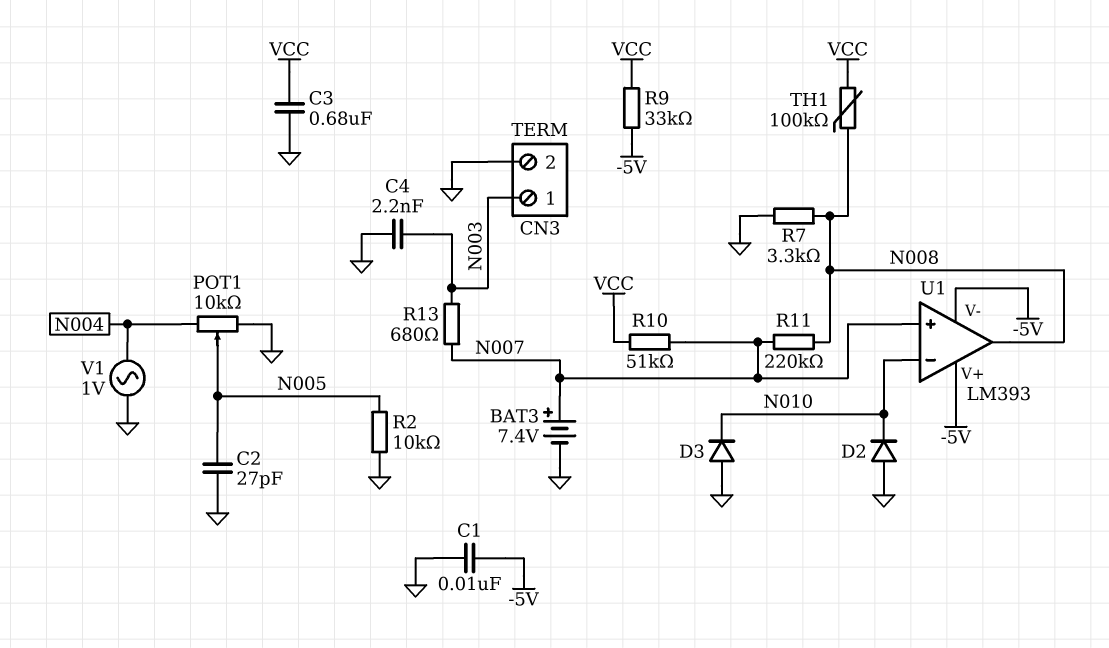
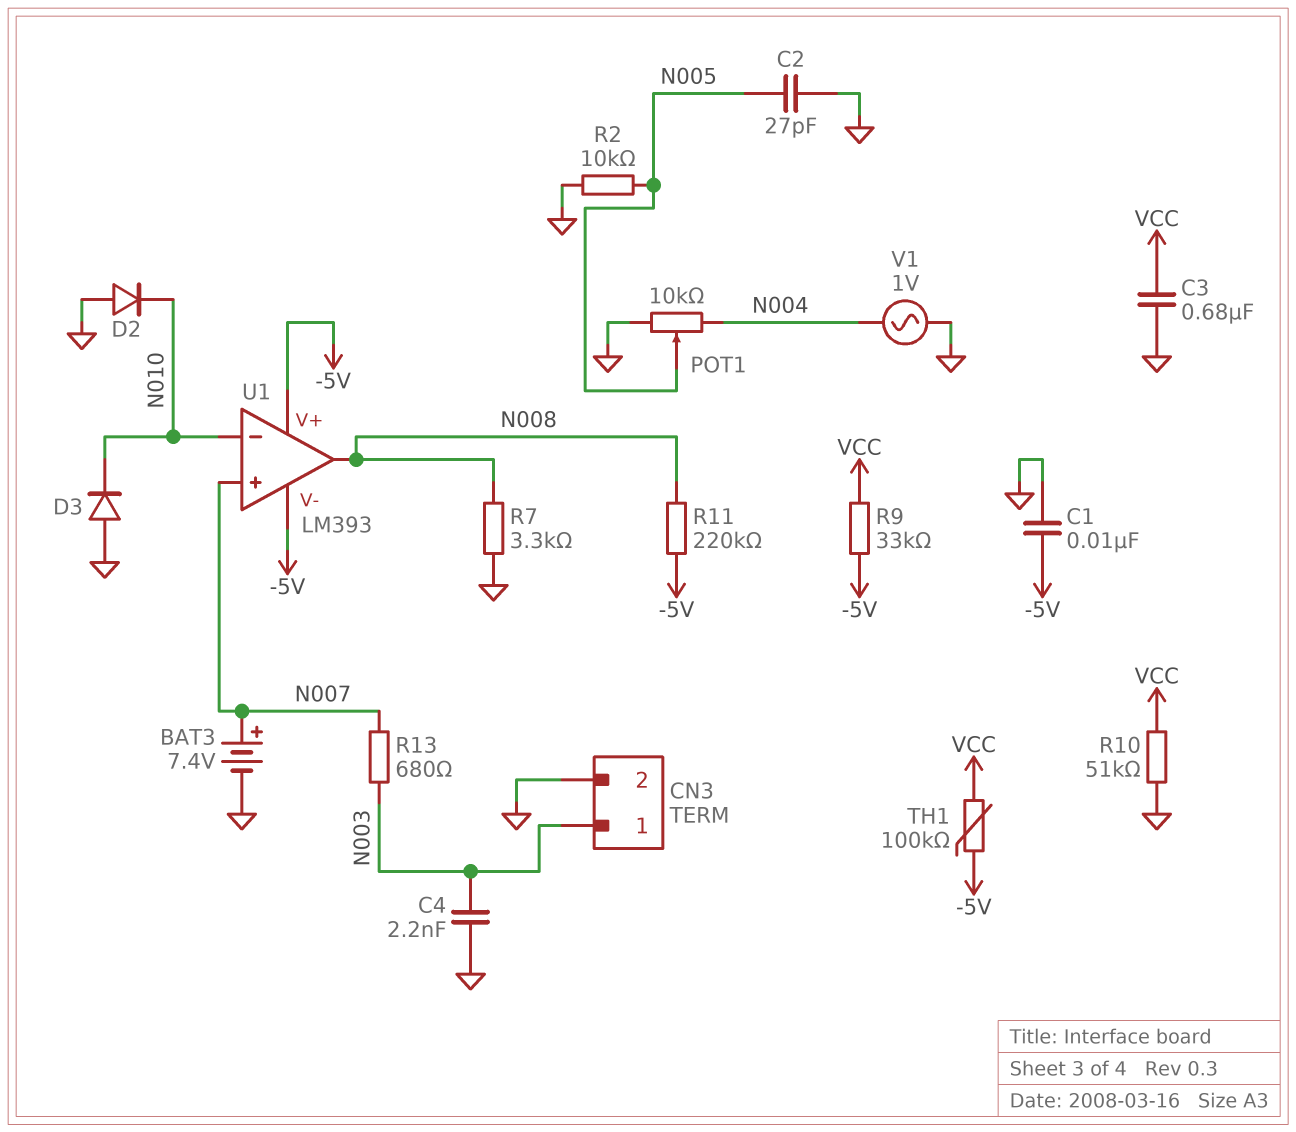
R10: 51k (N007, VCC) -> 51k (GND, VCC)
R11: 220k (N007, N008) -> 220k (-5V, N008)
TH1: 100k (N008, VCC) -> 100k (-5V, VCC)

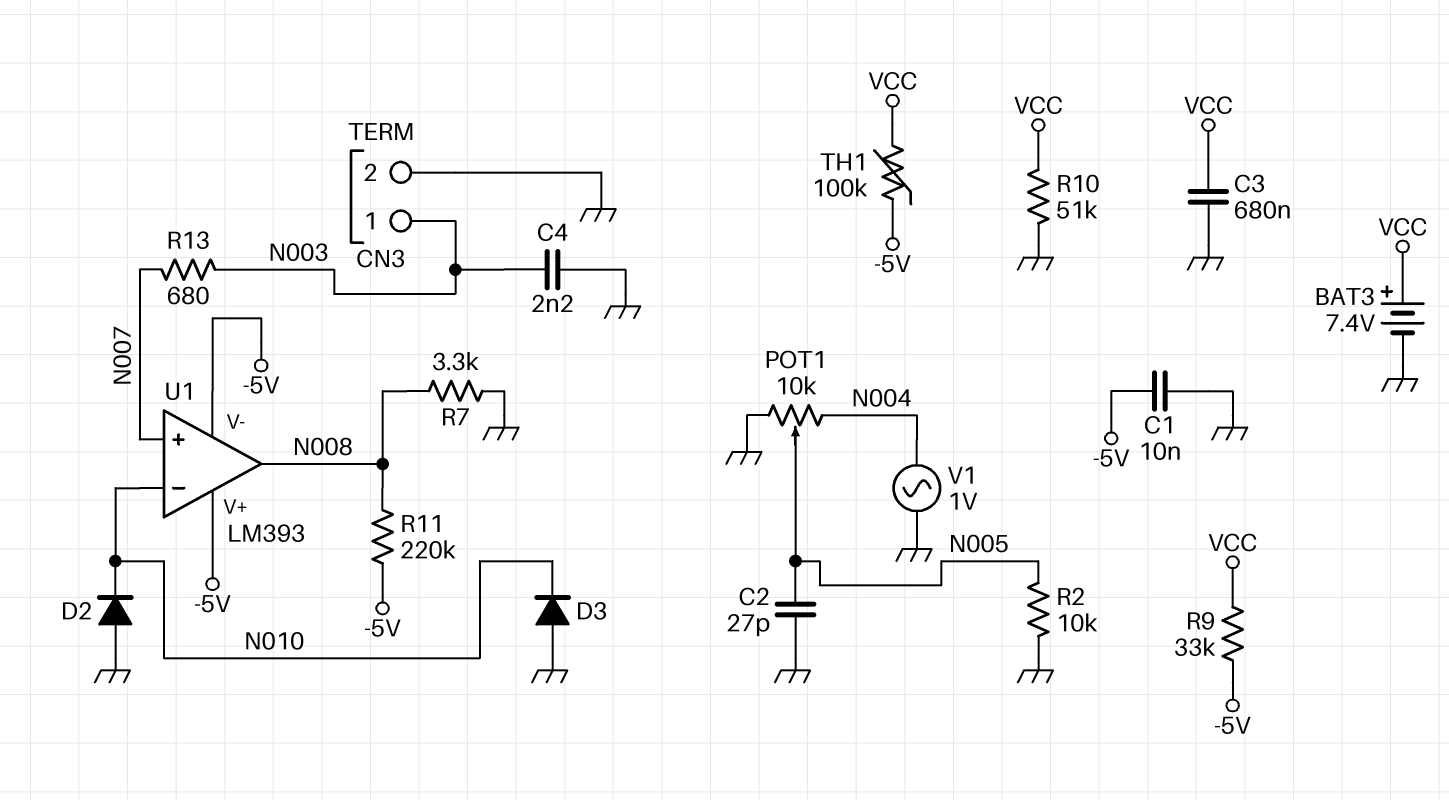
BAT3: 7.4V (plus N007, minus GND) -> 7.4V (plus VCC, minus GND)

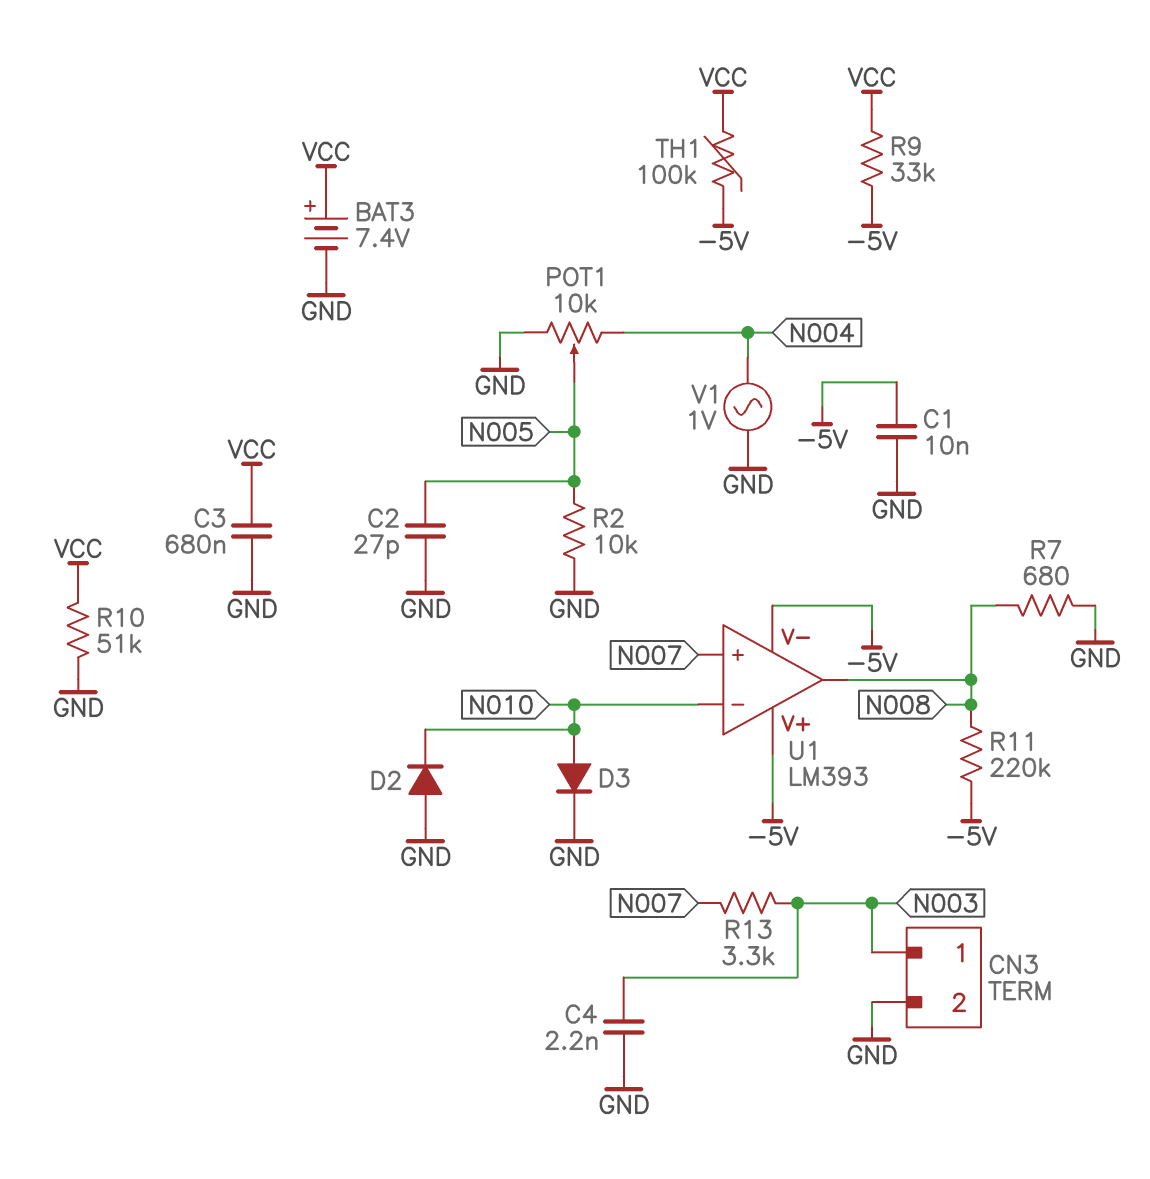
D3: diode (A GND, K N010) -> diode (A N010, K GND)
R7: 3.3k (GND, N008) -> 680 (GND, N008)
R13: 680 (N003, N007) -> 3.3k (N003, N007)

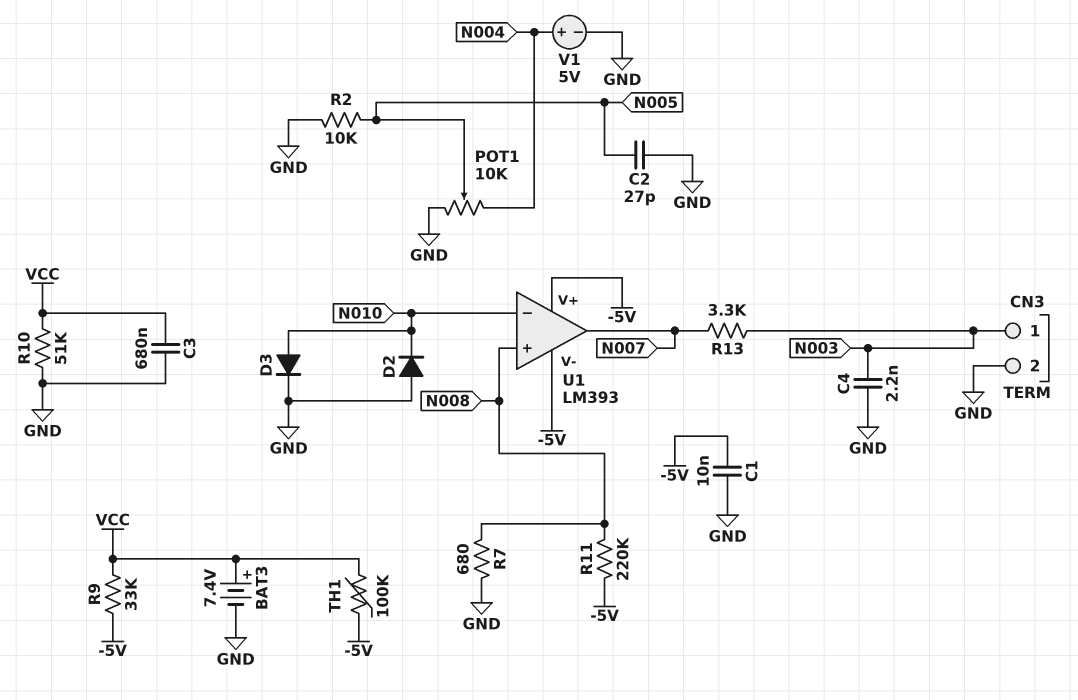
U1 pin in+: N007 -> N008
U1 pin out: N008 -> N007
V1: AC 1V (GND, N004) -> 5V (plus N004, minus GND)

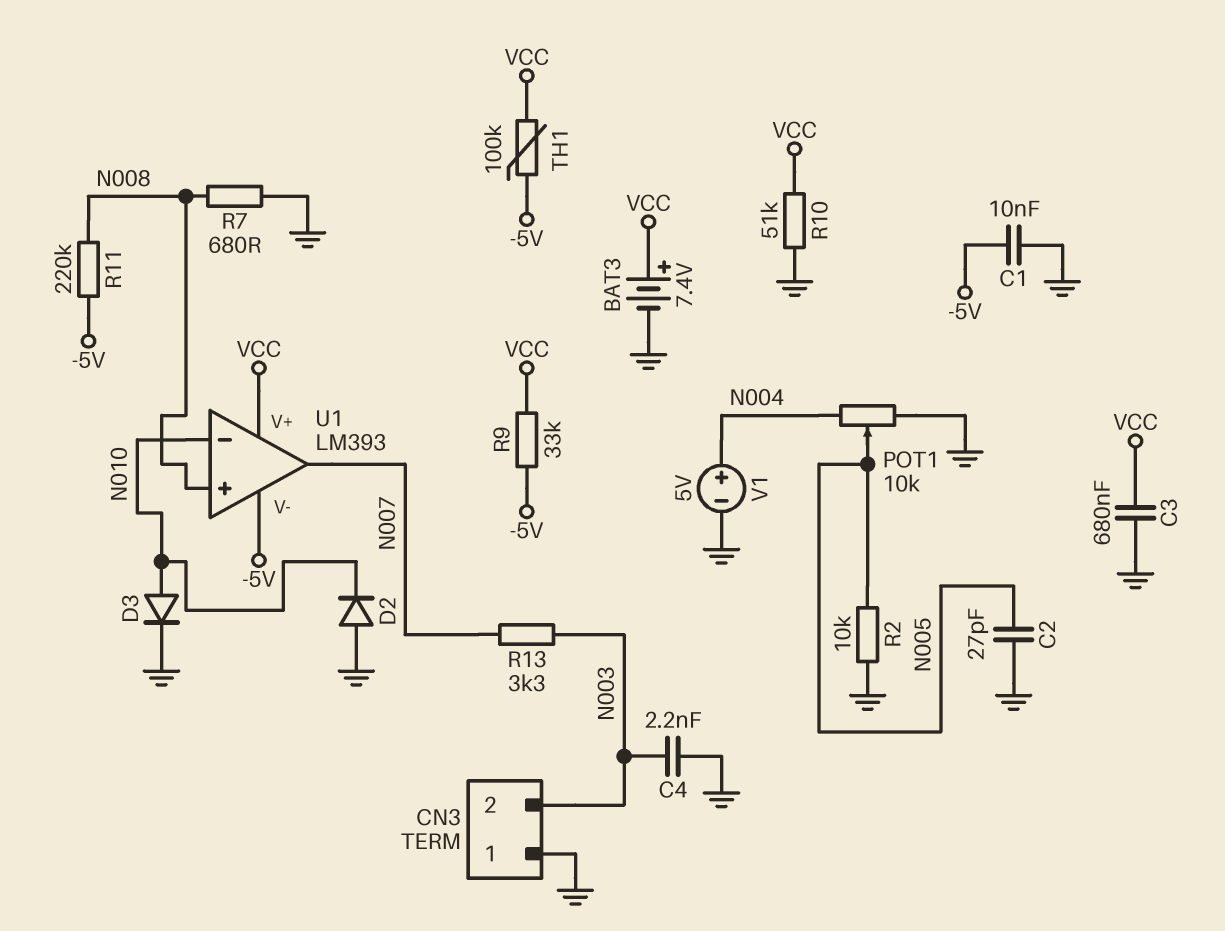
CN3 pin 1: N003 -> GND
CN3 pin 2: GND -> N003
U1 pin V+: -5V -> VCC

